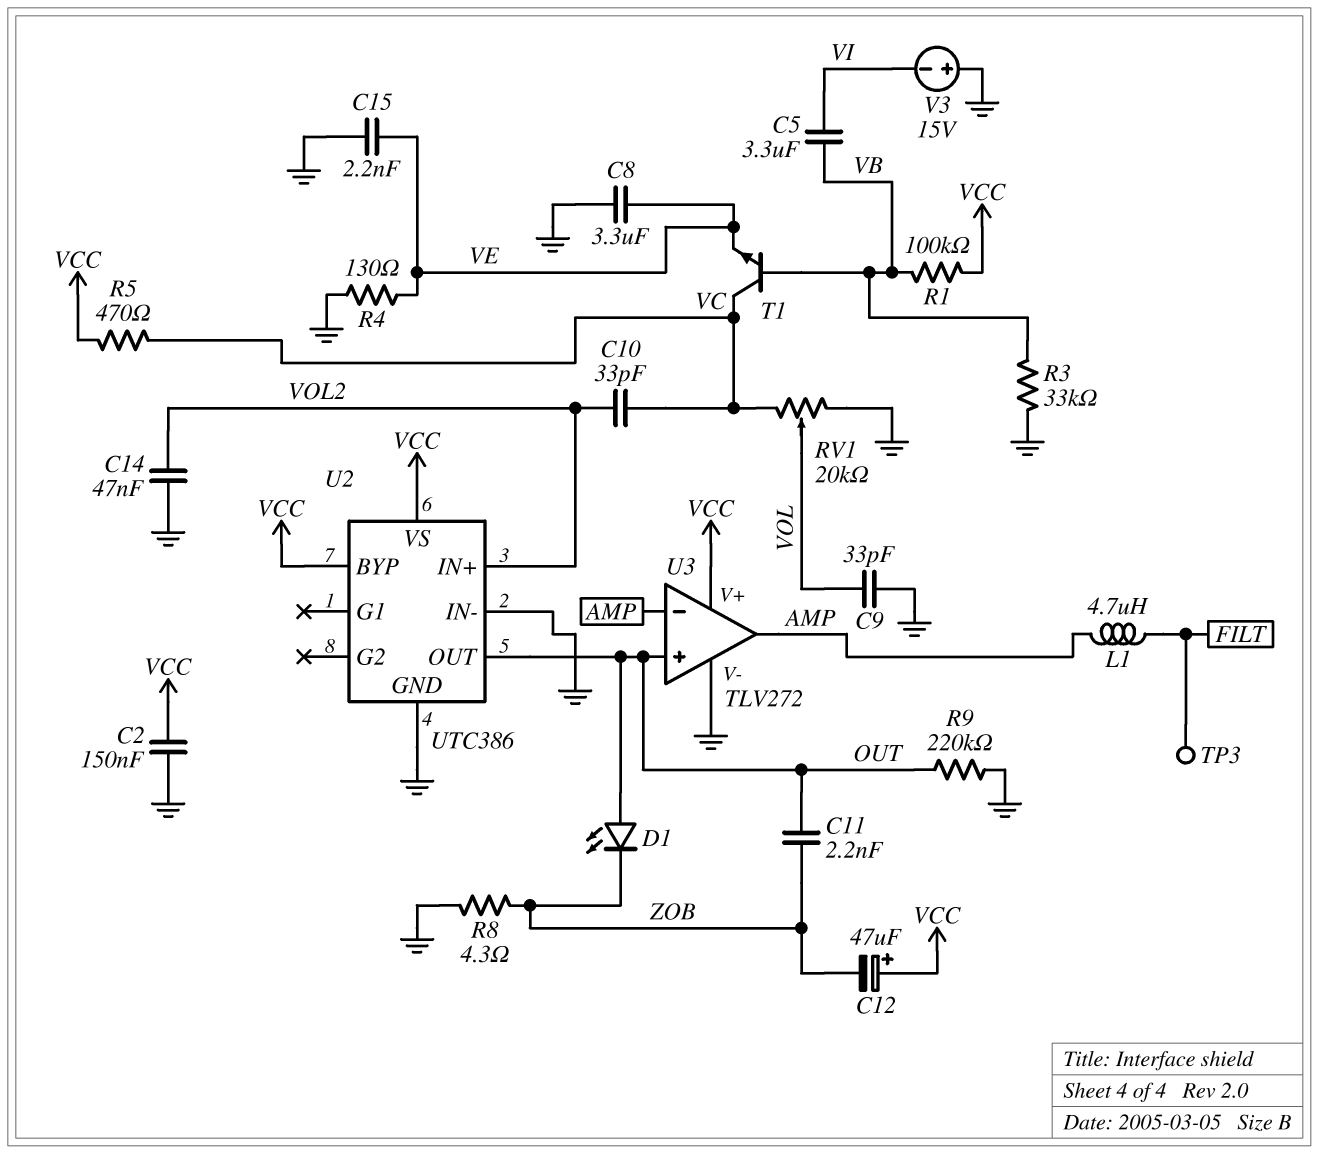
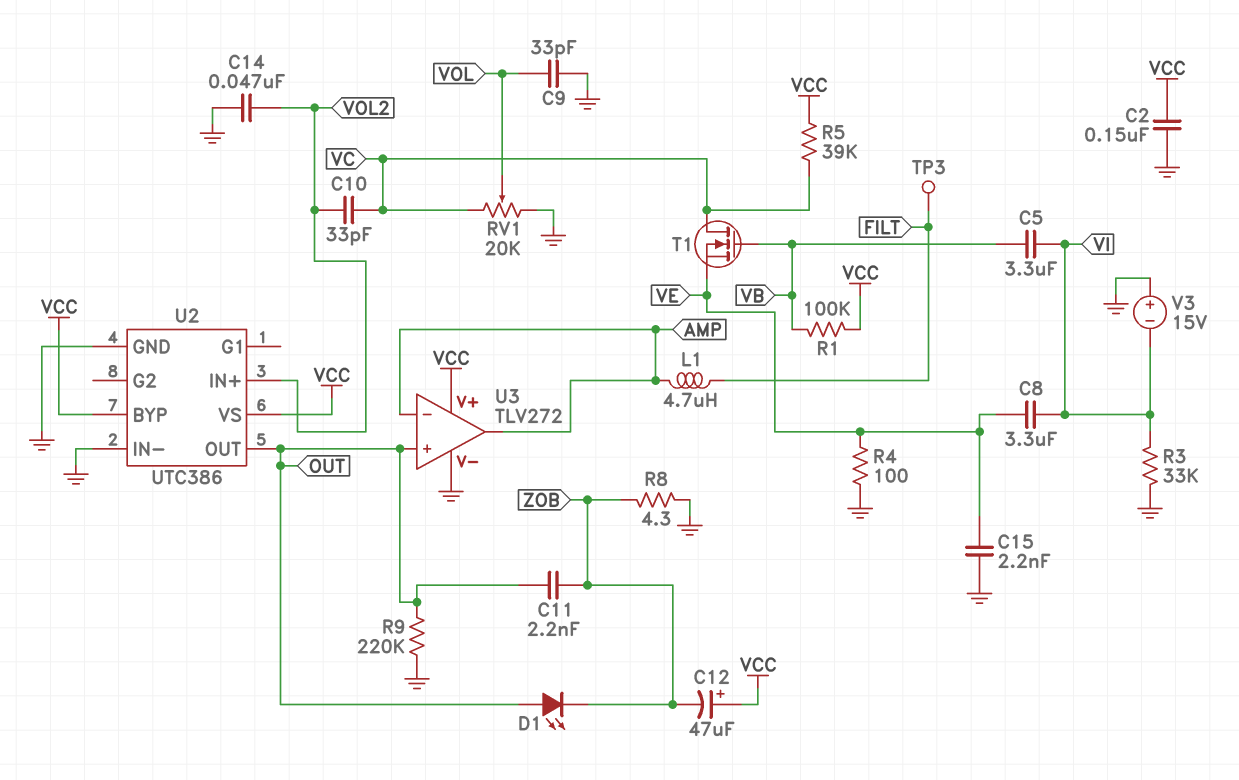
C8: 3.3uF (GND, VE) -> 3.3uF (VE, VI)
R3: 33k (GND, VB) -> 33k (GND, VI)
R4: 130 (GND, VE) -> 100 (GND, VE)
R5: 470 (VC, VCC) -> 39k (VC, VCC)
T1: NPN (B VB, C VC, E VE) -> NMOS (G VB, D VC, S VE)

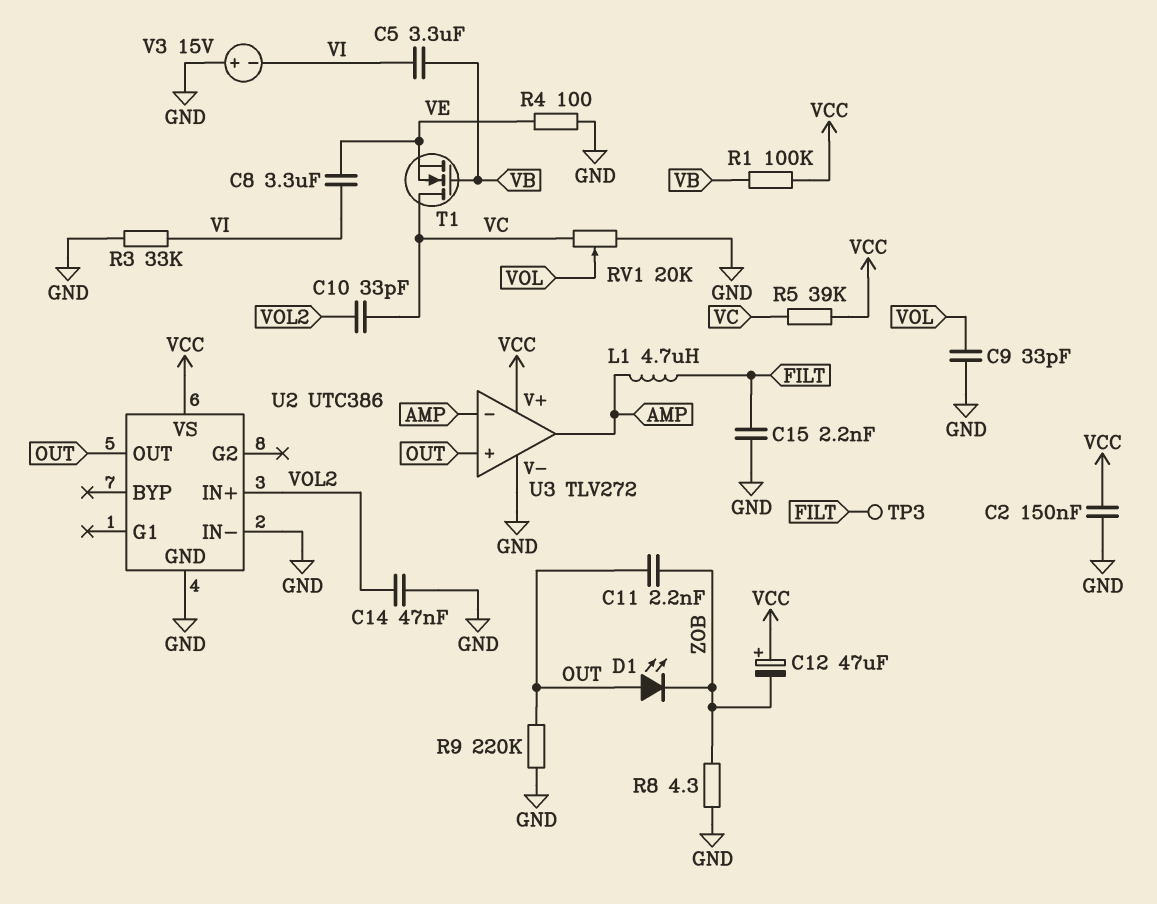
C15: 2.2nF (GND, VE) -> 2.2nF (FILT, GND)
U2 pin BYP: VCC -> none

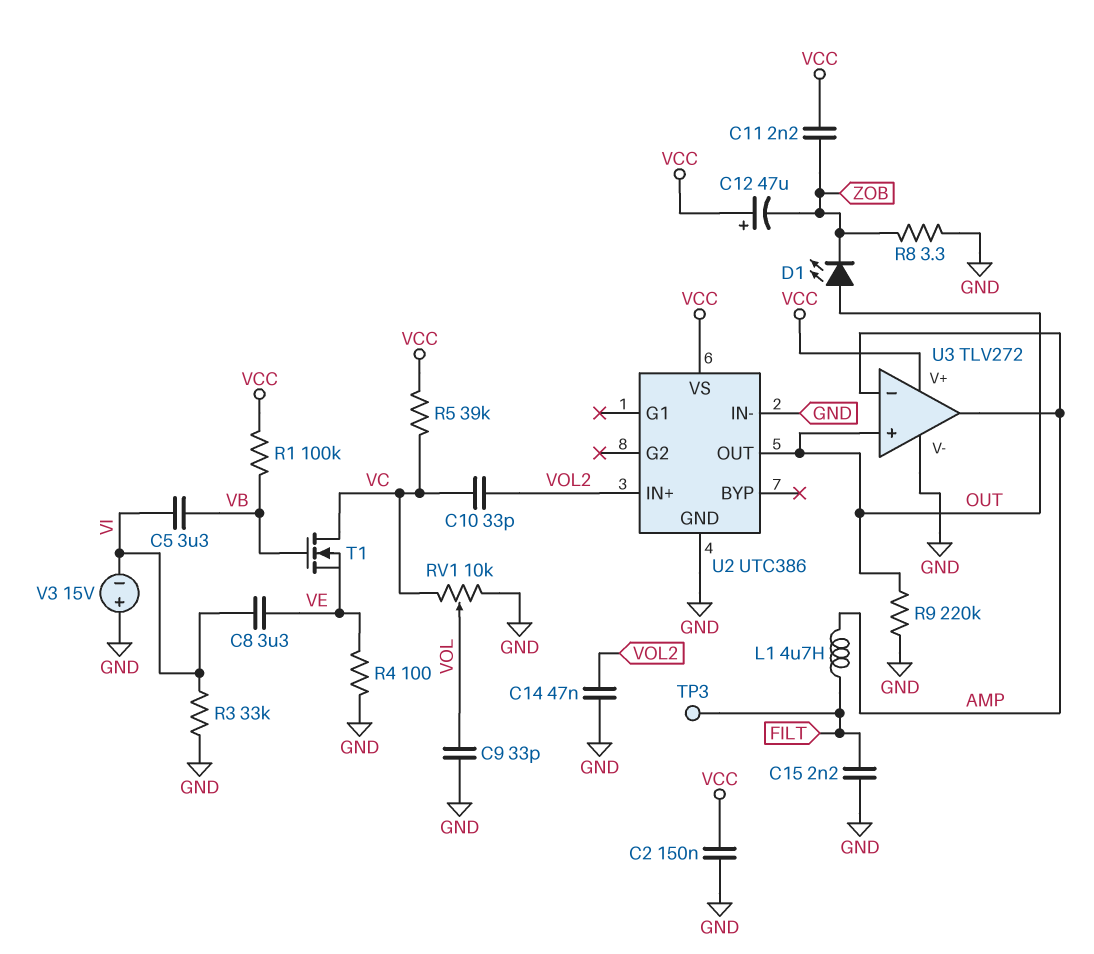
C11: 2.2nF (OUT, ZOB) -> 2.2nF (VCC, ZOB)
R8: 4.3 (GND, ZOB) -> 3.3 (GND, ZOB)
RV1: 20k (GND, VC, wiper VOL) -> 10k (GND, VC, wiper VOL)

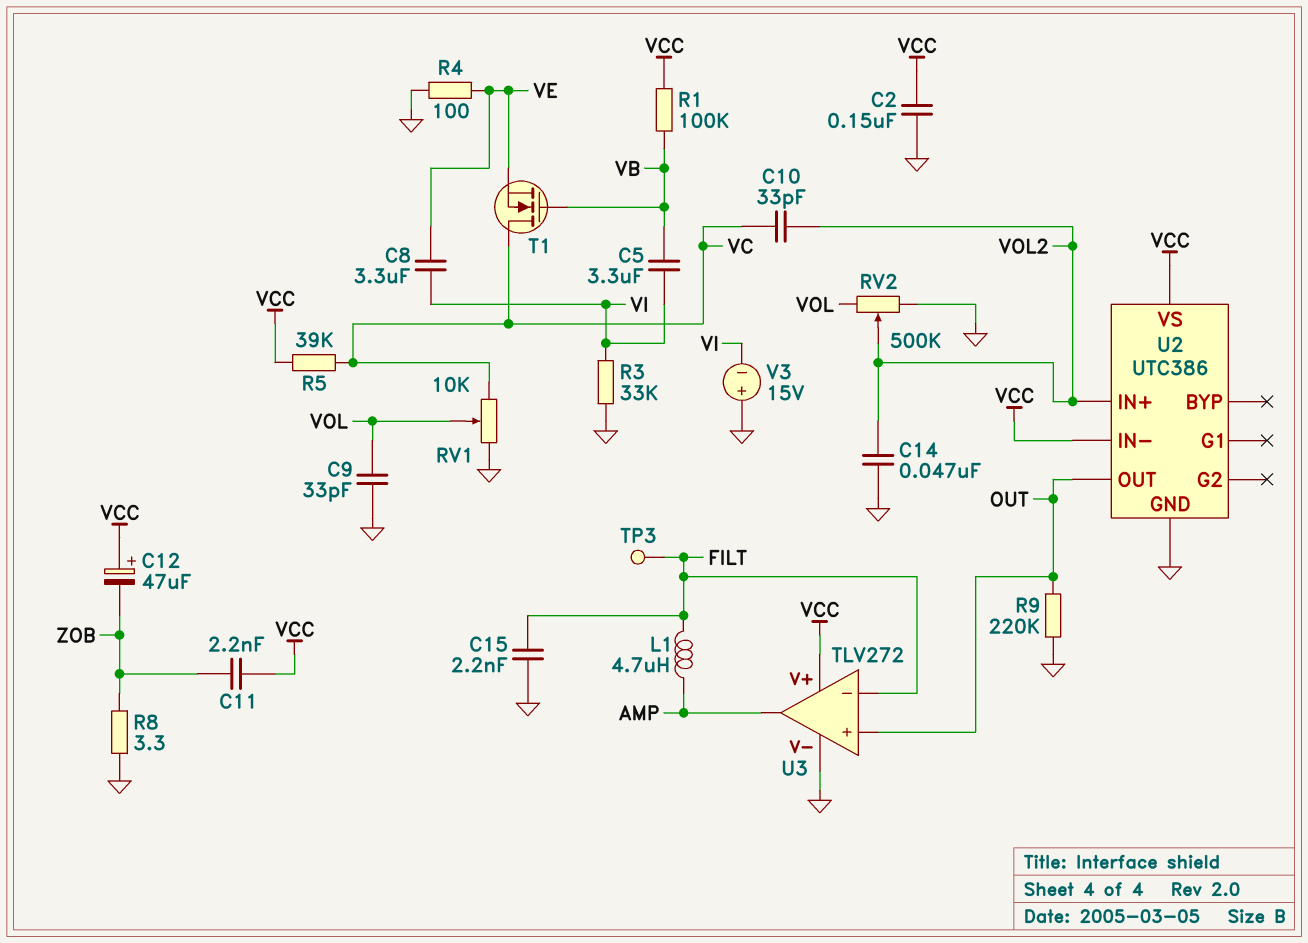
D1: LED (A OUT, K ZOB) -> none
RV2: none -> 500k (GND, VOL, wiper VOL2)
U2 pin IN-: GND -> VCC
U3 pin in-: AMP -> FILT

